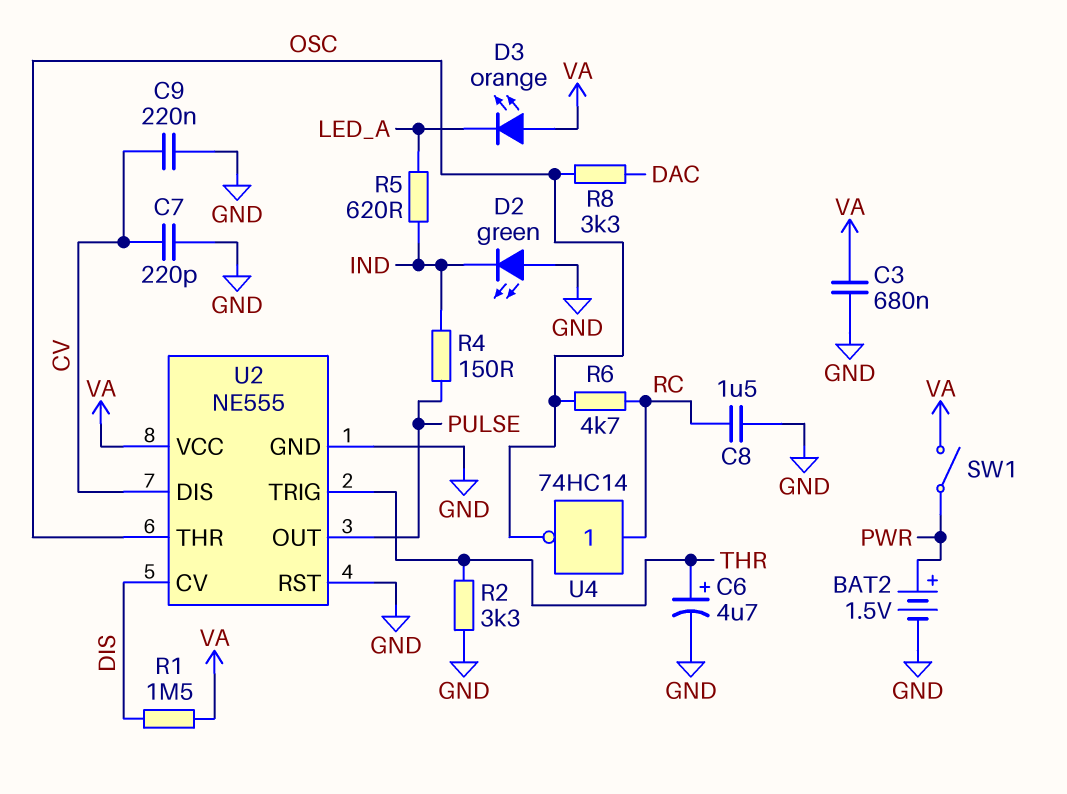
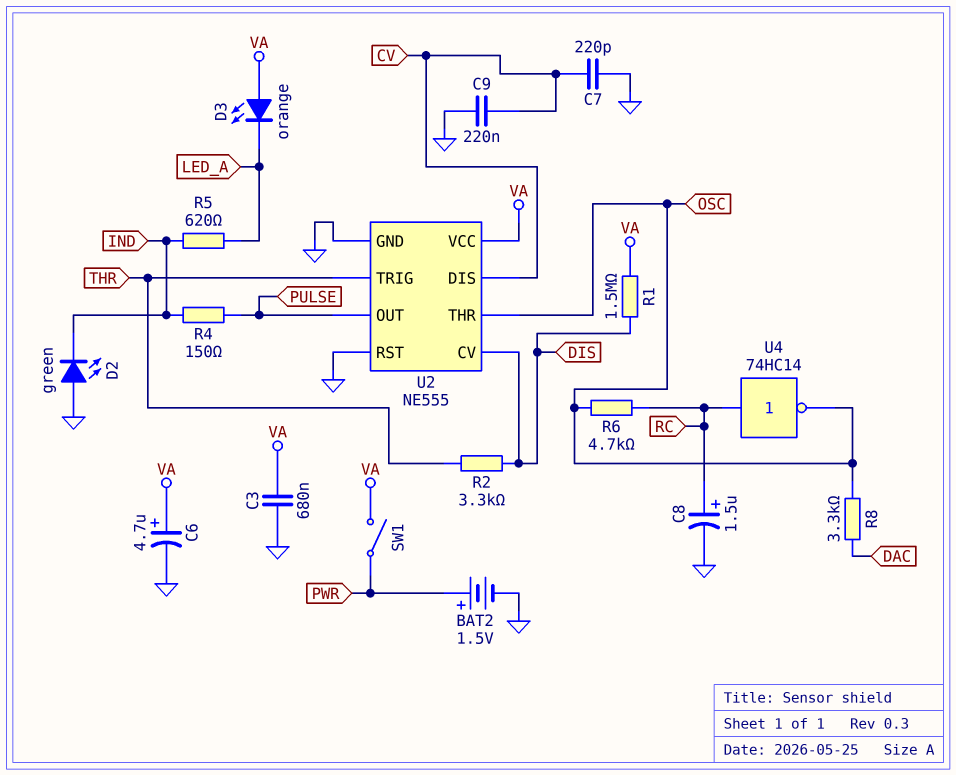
C6: 4.7uF (plus THR, minus GND) -> 4.7uF (plus VA, minus GND)
C8: 1.5uF (GND, RC) -> 1.5uF (plus RC, minus GND)
R2: 3.3k (GND, THR) -> 3.3k (DIS, THR)

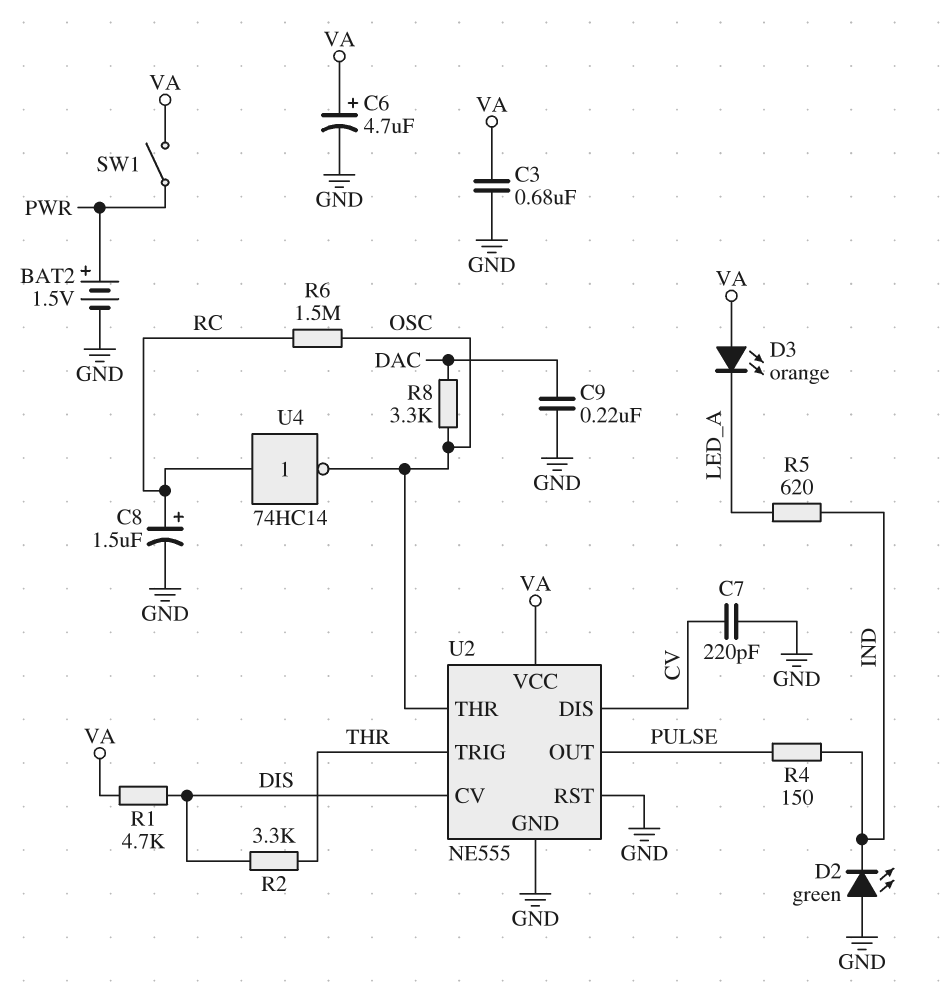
C9: 220nF (CV, GND) -> 220nF (DAC, GND)
R1: 1.5M (DIS, VA) -> 4.7k (DIS, VA)
R6: 4.7k (OSC, RC) -> 1.5M (OSC, RC)

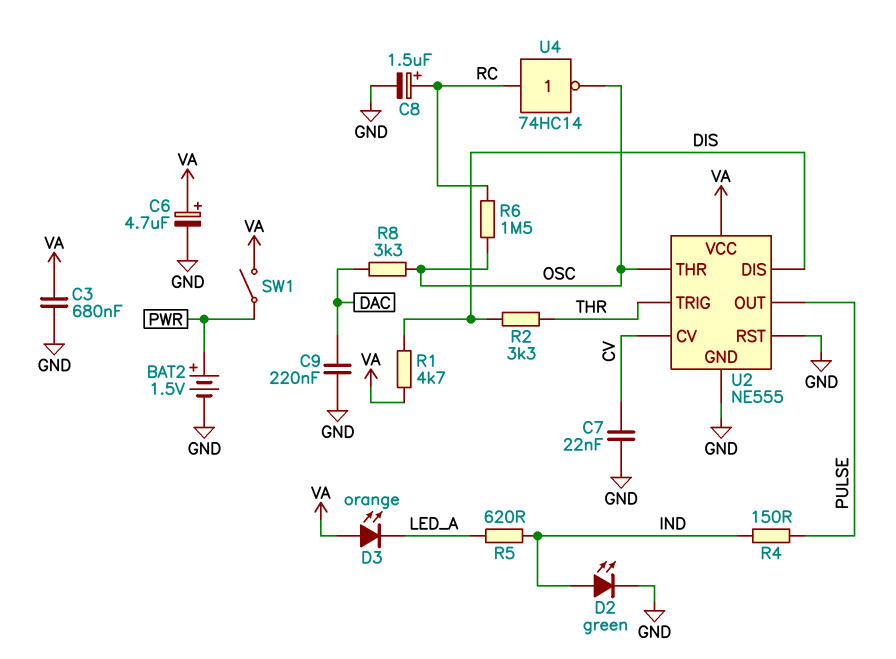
C7: 220pF (CV, GND) -> 22nF (CV, GND)
D2: LED green (A GND, K IND) -> LED green (A IND, K GND)
U2 pin CV: DIS -> CV
U2 pin DIS: CV -> DIS

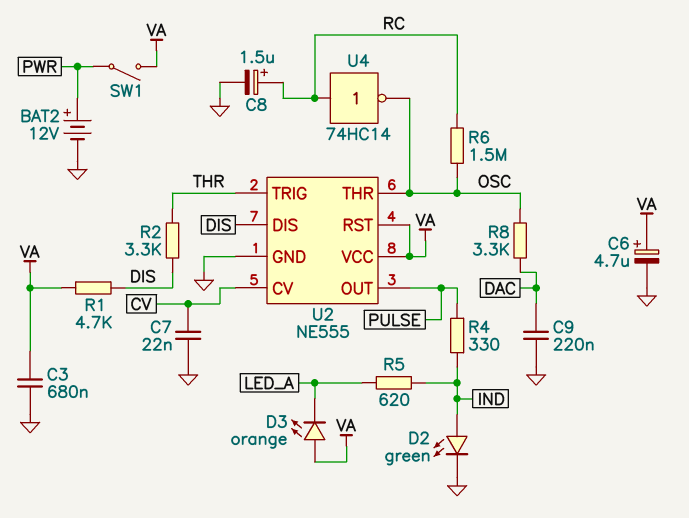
BAT2: 1.5V (plus PWR, minus GND) -> 12V (plus PWR, minus GND)
R4: 150 (IND, PULSE) -> 330 (IND, PULSE)
U2 pin RST: GND -> VA

